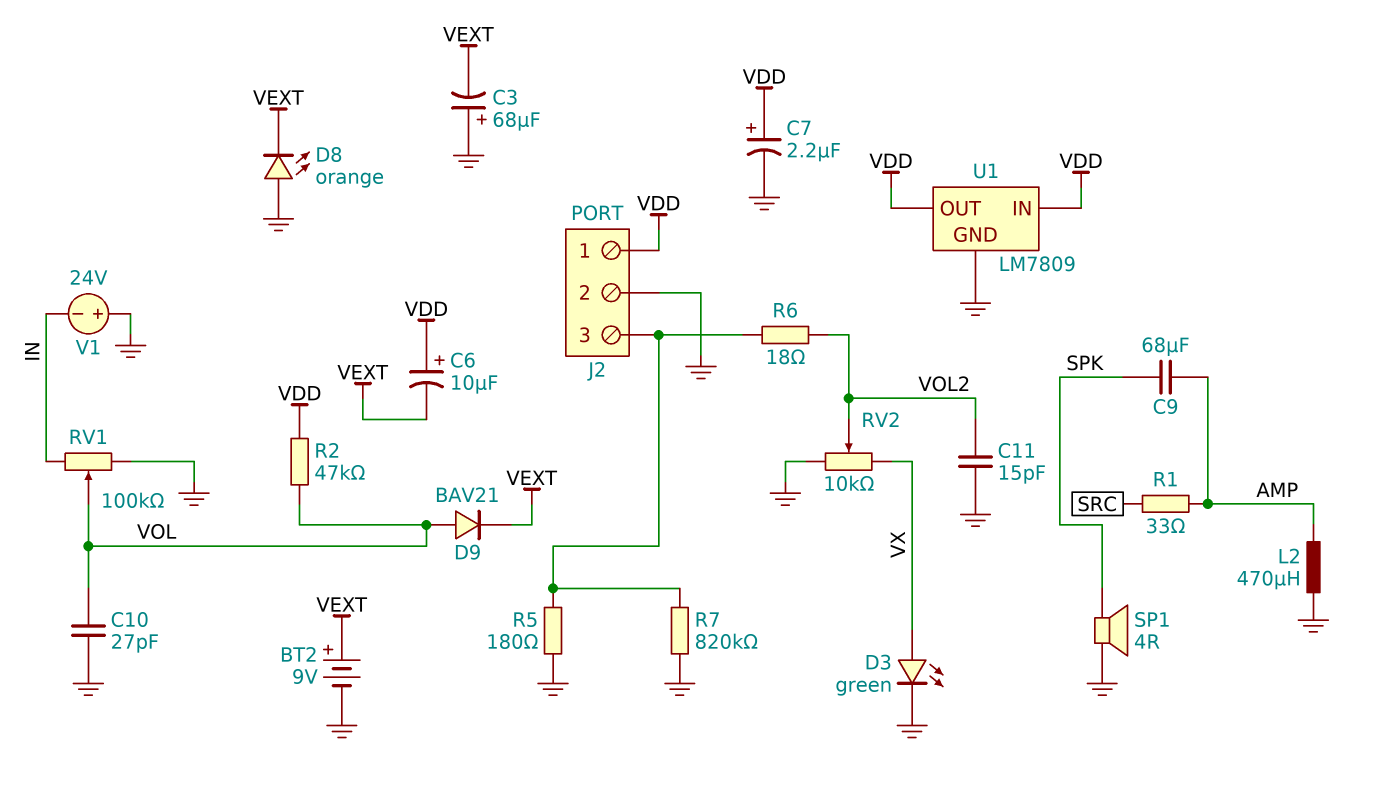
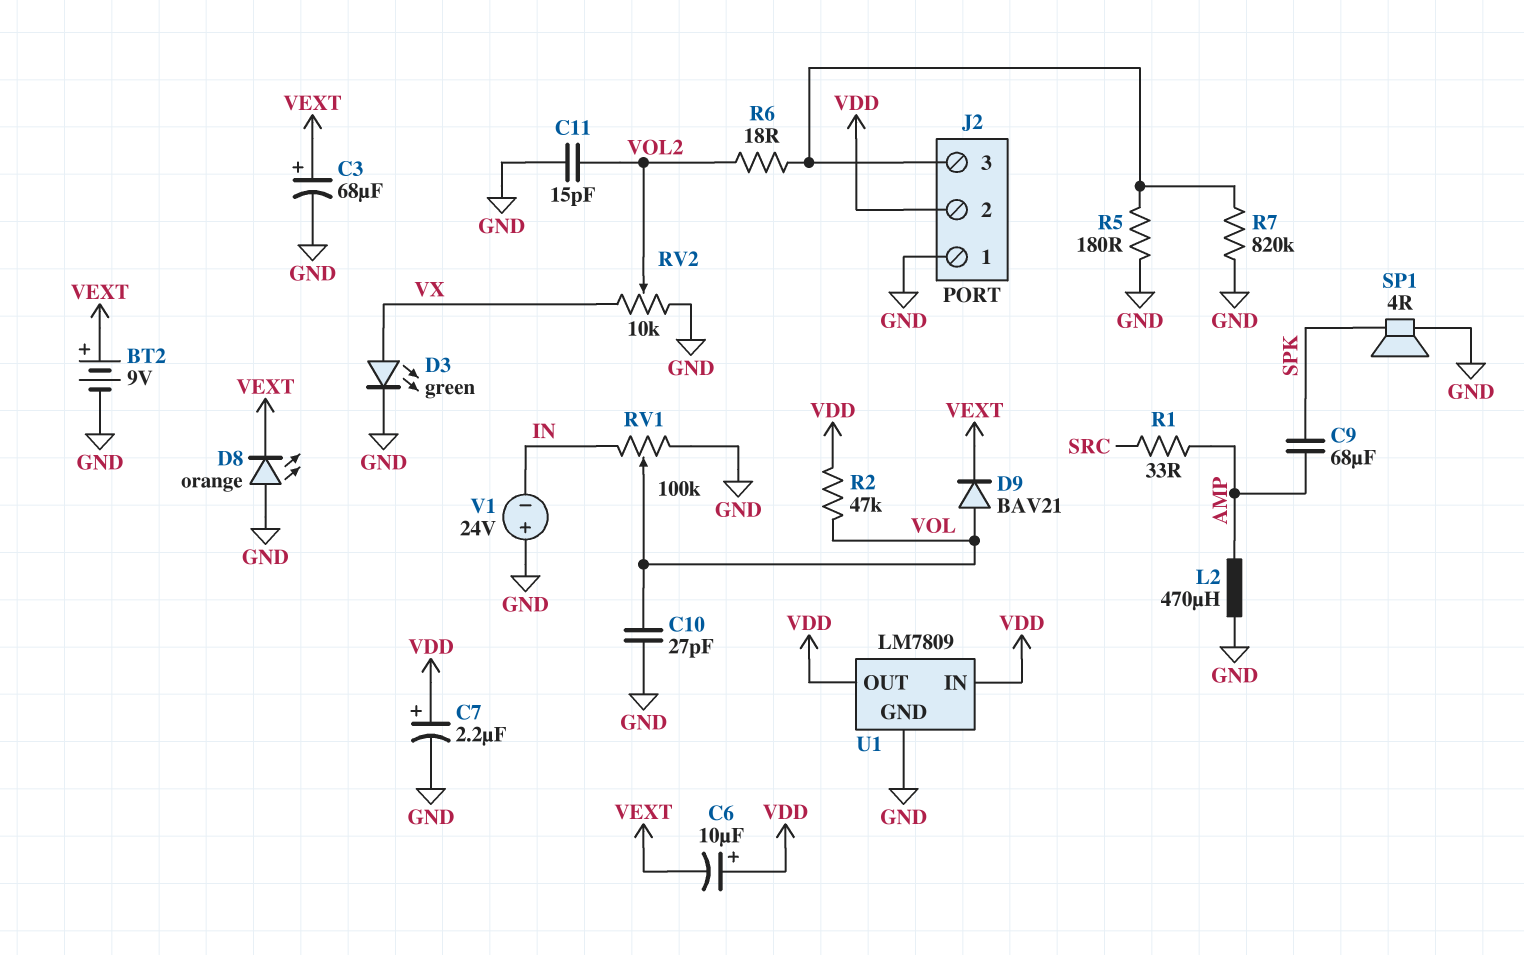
C3: 68uF (plus GND, minus VEXT) -> 68uF (plus VEXT, minus GND)
J2 pin 1: VDD -> GND
J2 pin 2: GND -> VDD

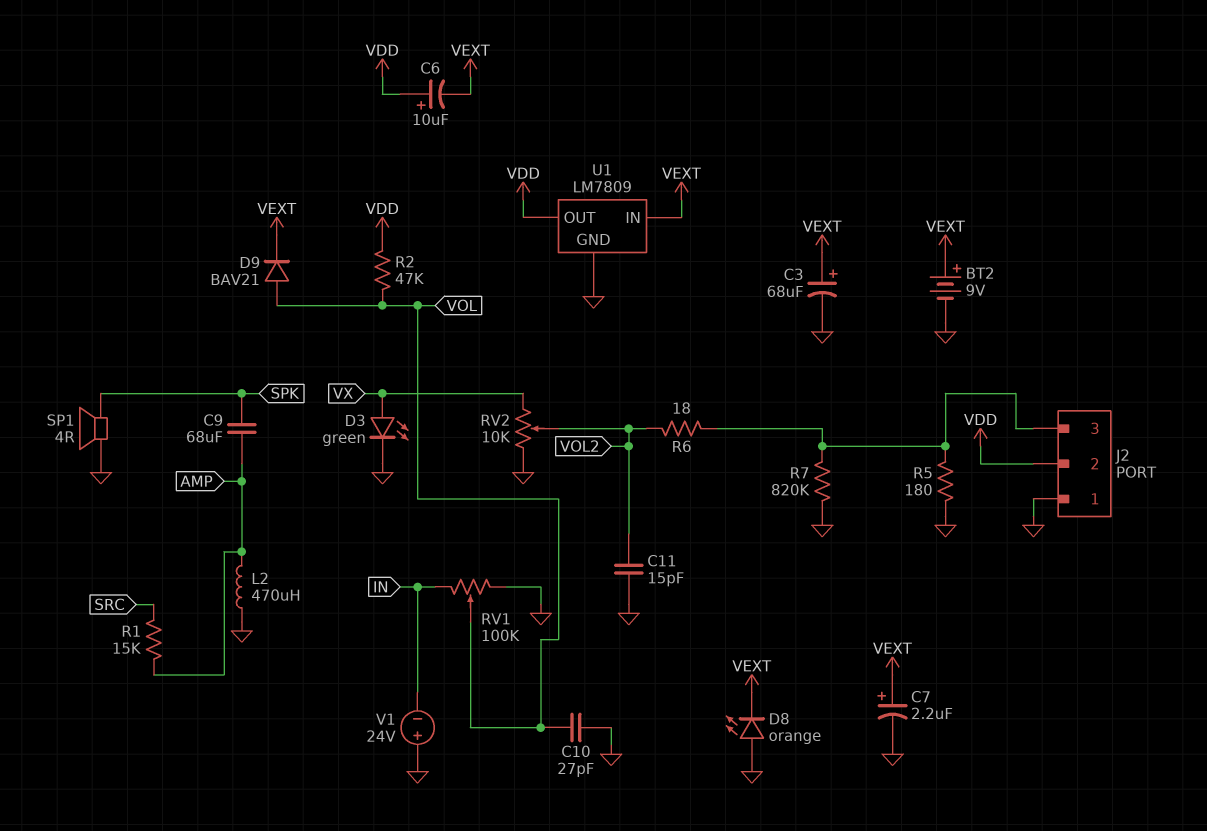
C7: 2.2uF (plus VDD, minus GND) -> 2.2uF (plus VEXT, minus GND)
R1: 33 (AMP, SRC) -> 15k (AMP, SRC)
U1 pin IN: VDD -> VEXT

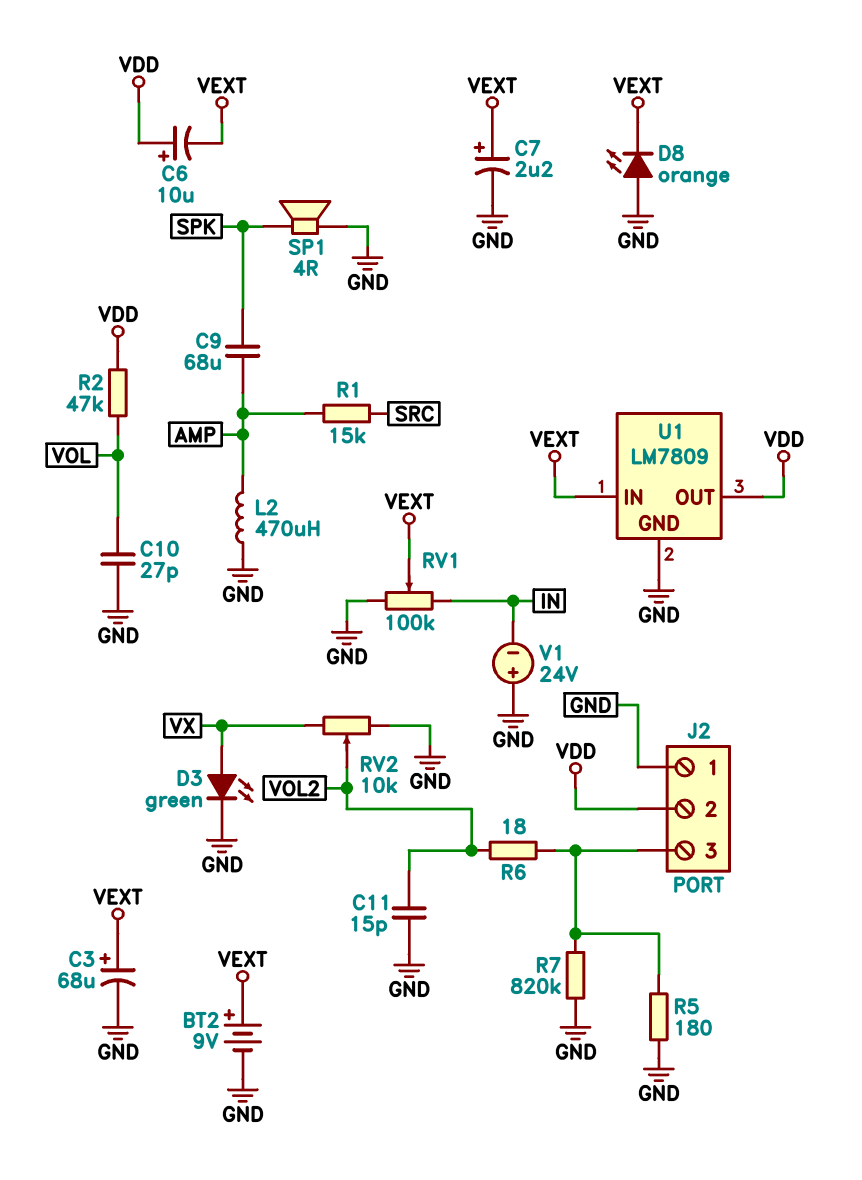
D9: diode BAV21 (A VOL, K VEXT) -> none
RV1: 100k (GND, IN, wiper VOL) -> 100k (GND, IN, wiper VEXT)

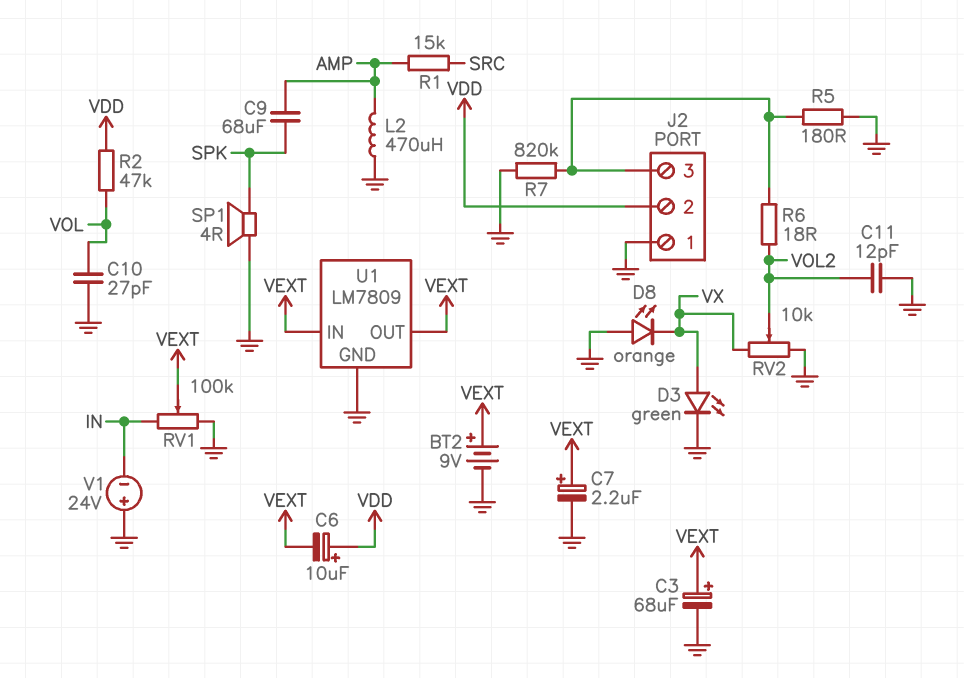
C11: 15pF (GND, VOL2) -> 12pF (GND, VOL2)
D8: LED orange (A GND, K VEXT) -> LED orange (A GND, K VX)
U1 pin OUT: VDD -> VEXT

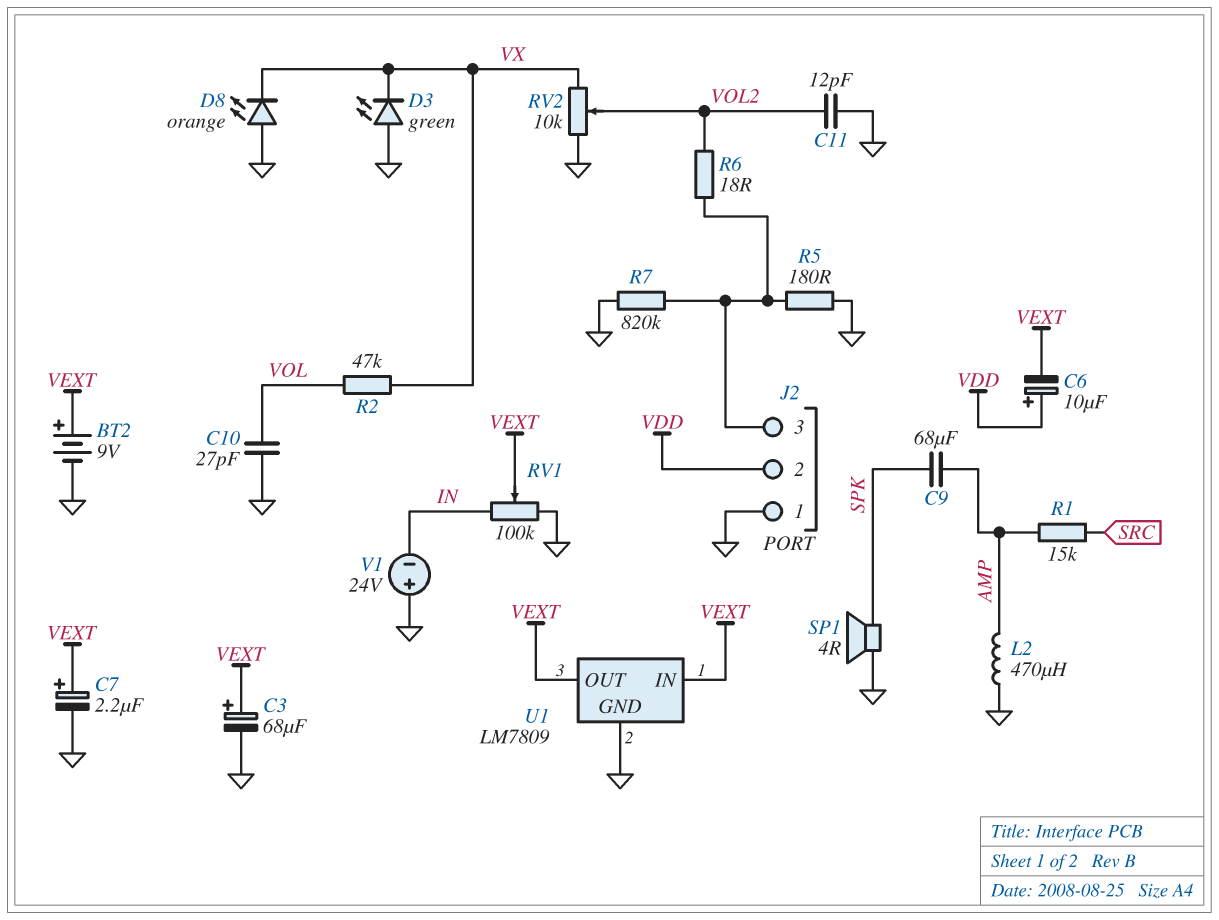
D3: LED green (A VX, K GND) -> LED green (A GND, K VX)
R2: 47k (VDD, VOL) -> 47k (VOL, VX)

